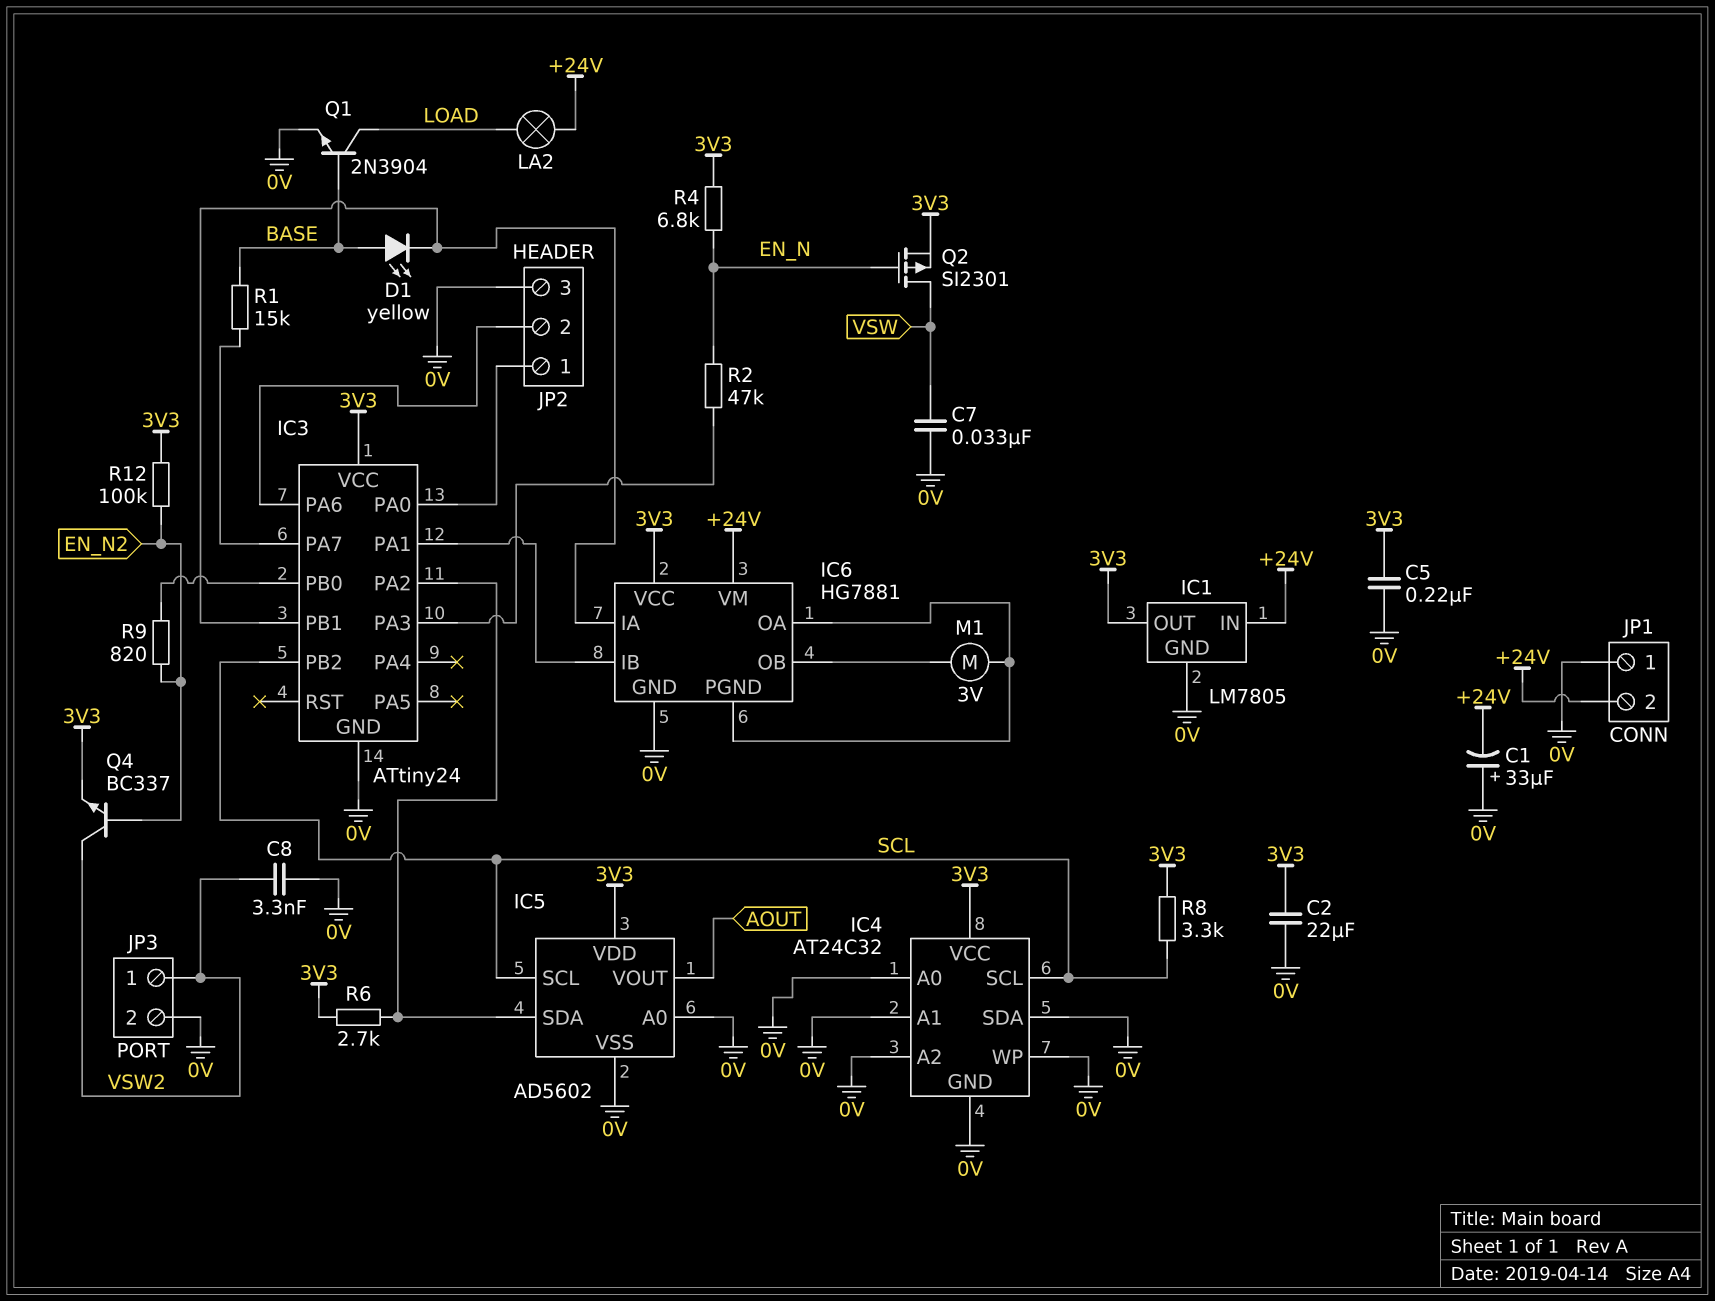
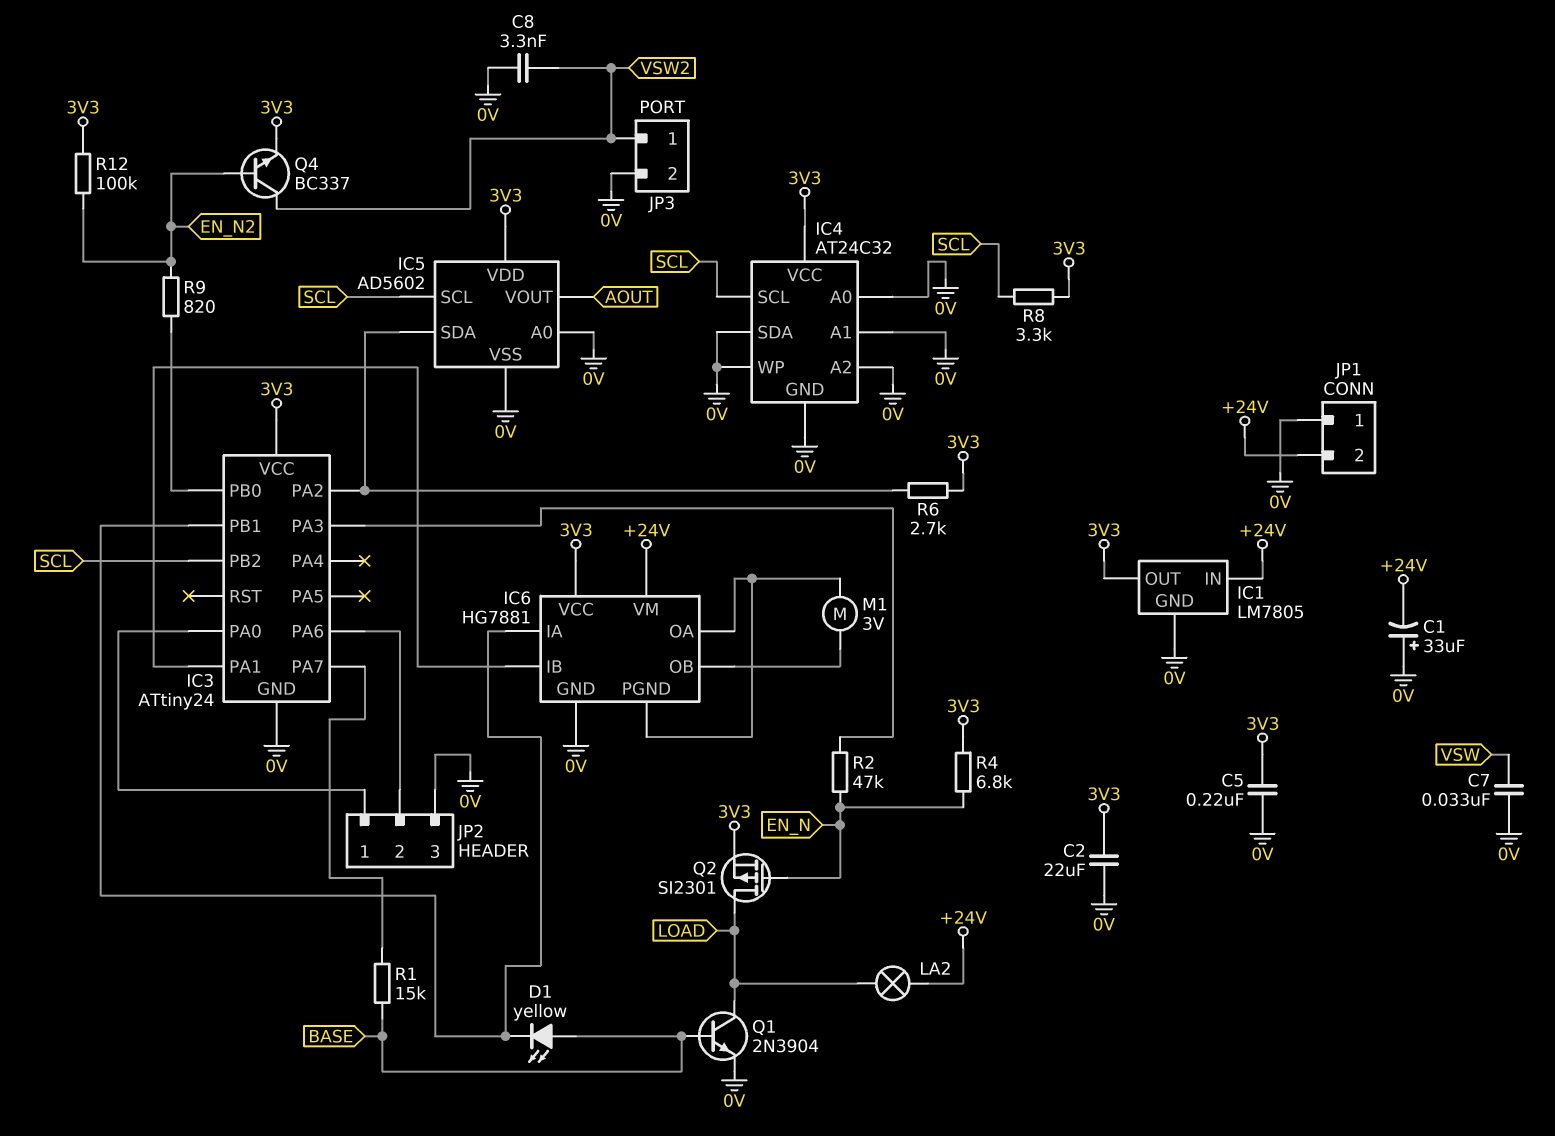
Q2: PMOS SI2301 (G EN_N, D VSW, S 3V3) -> PMOS SI2301 (G EN_N, D LOAD, S 3V3)

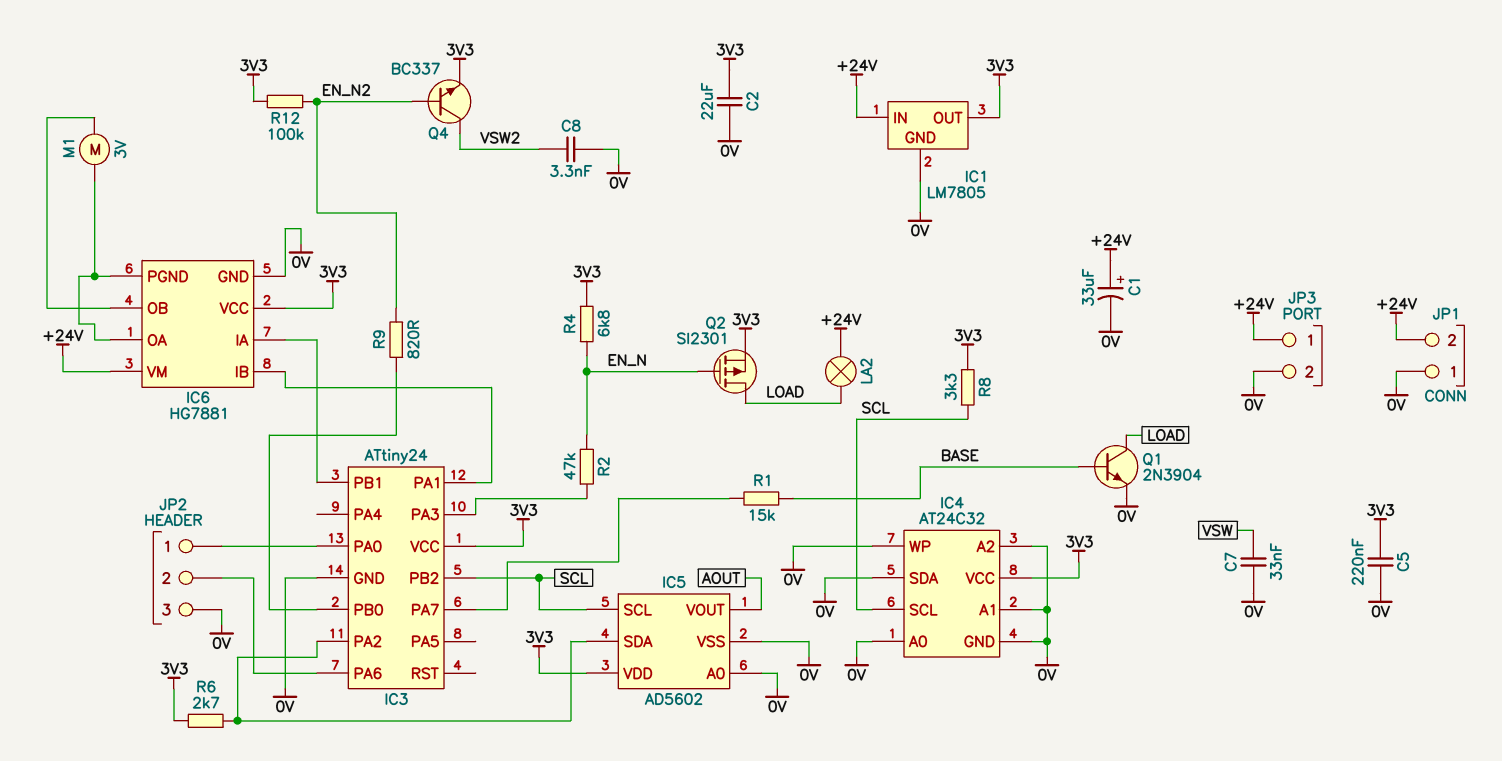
C1: 33uF (plus 0V, minus +24V) -> 33uF (plus +24V, minus 0V)
D1: LED yellow (A BASE, K IC3/PB1) -> none
JP3 pin 1: VSW2 -> +24V

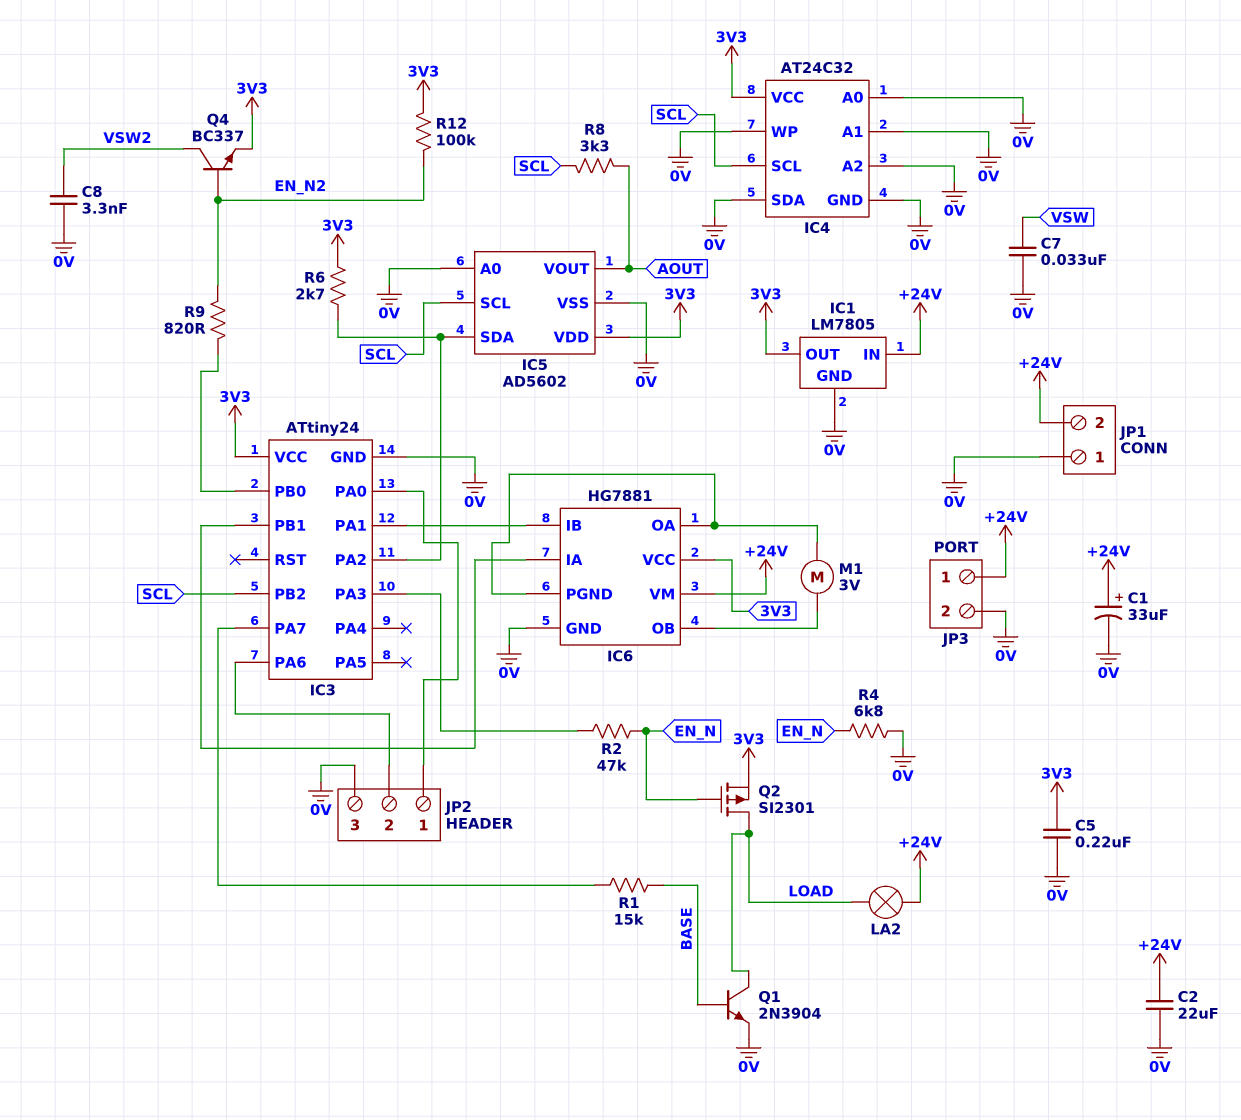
C2: 22uF (0V, 3V3) -> 22uF (+24V, 0V)
R4: 6.8k (3V3, EN_N) -> 6.8k (0V, EN_N)
R8: 3.3k (3V3, SCL) -> 3.3k (AOUT, SCL)

